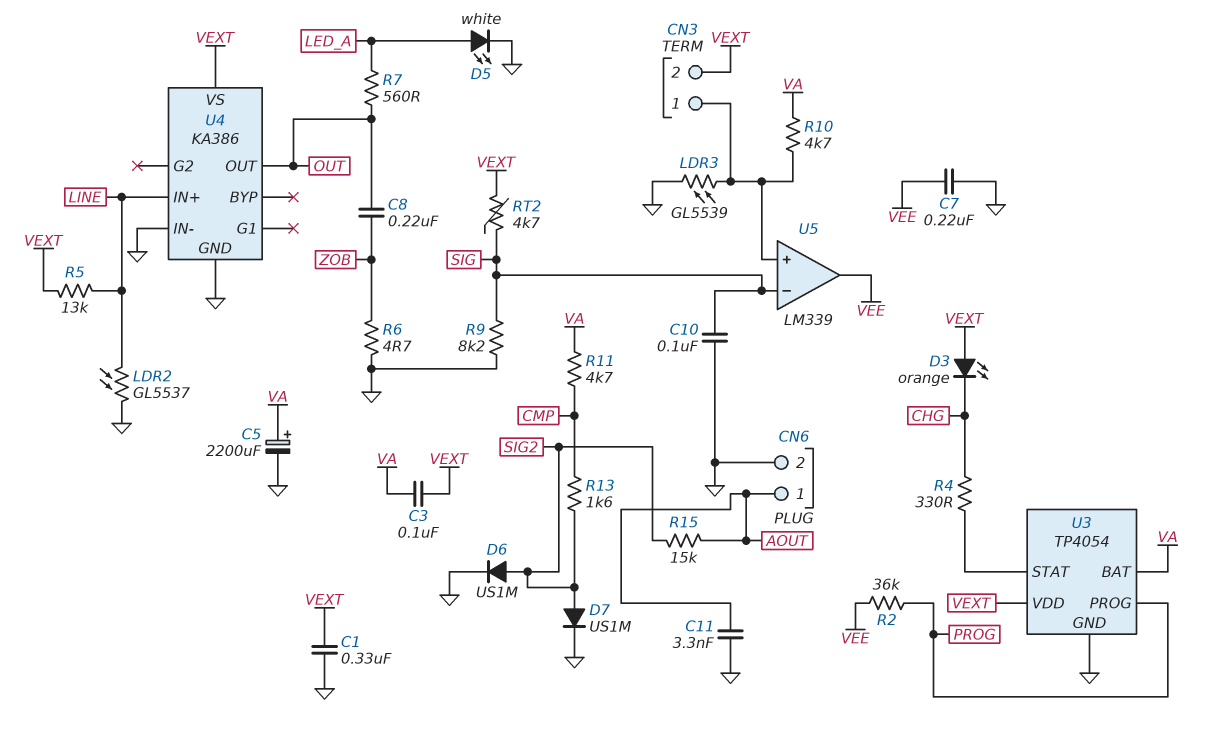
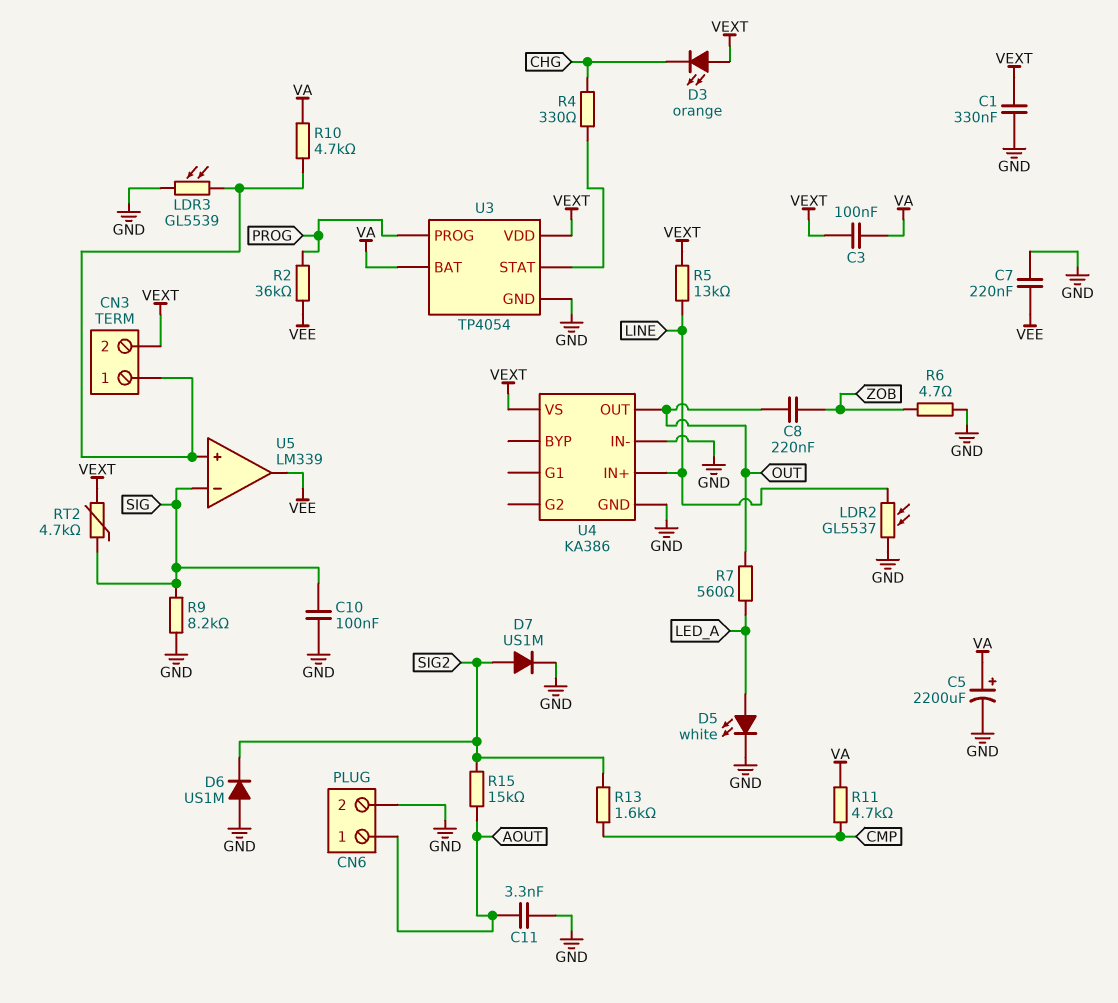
D6: diode US1M (A SIG2, K GND) -> diode US1M (A GND, K SIG2)

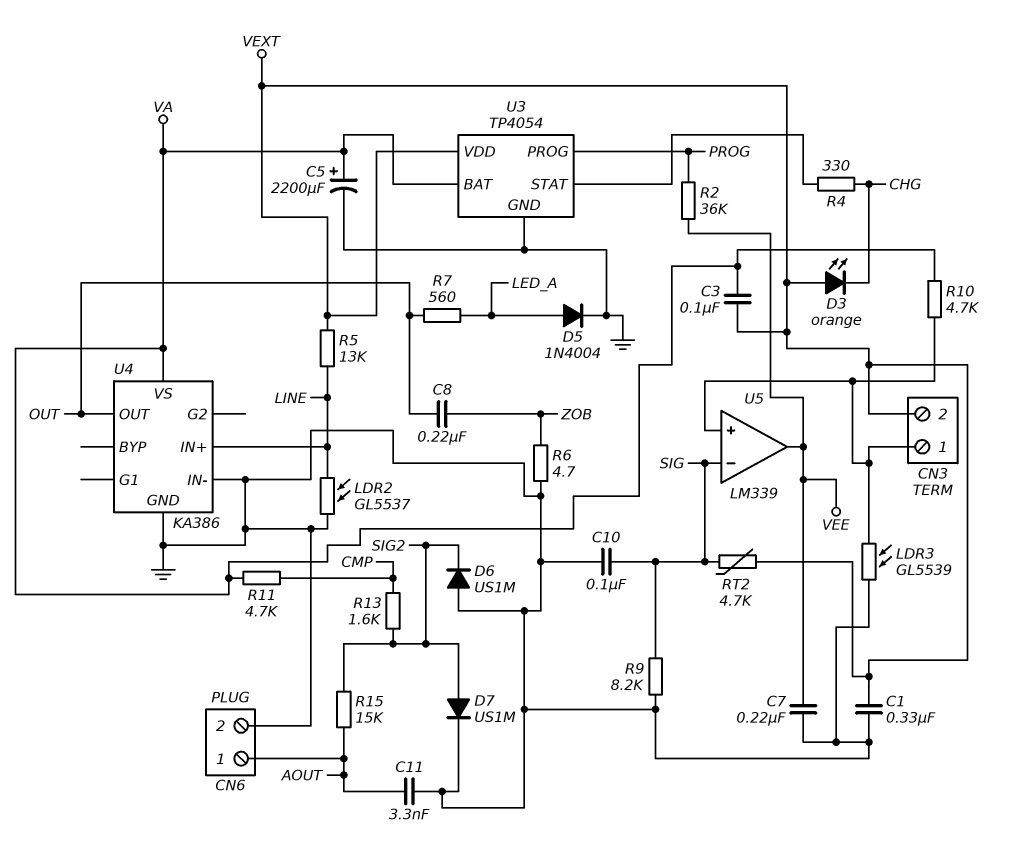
D5: LED white (A LED_A, K GND) -> diode 1N4004 (A LED_A, K GND)
U4 pin VS: VEXT -> VA

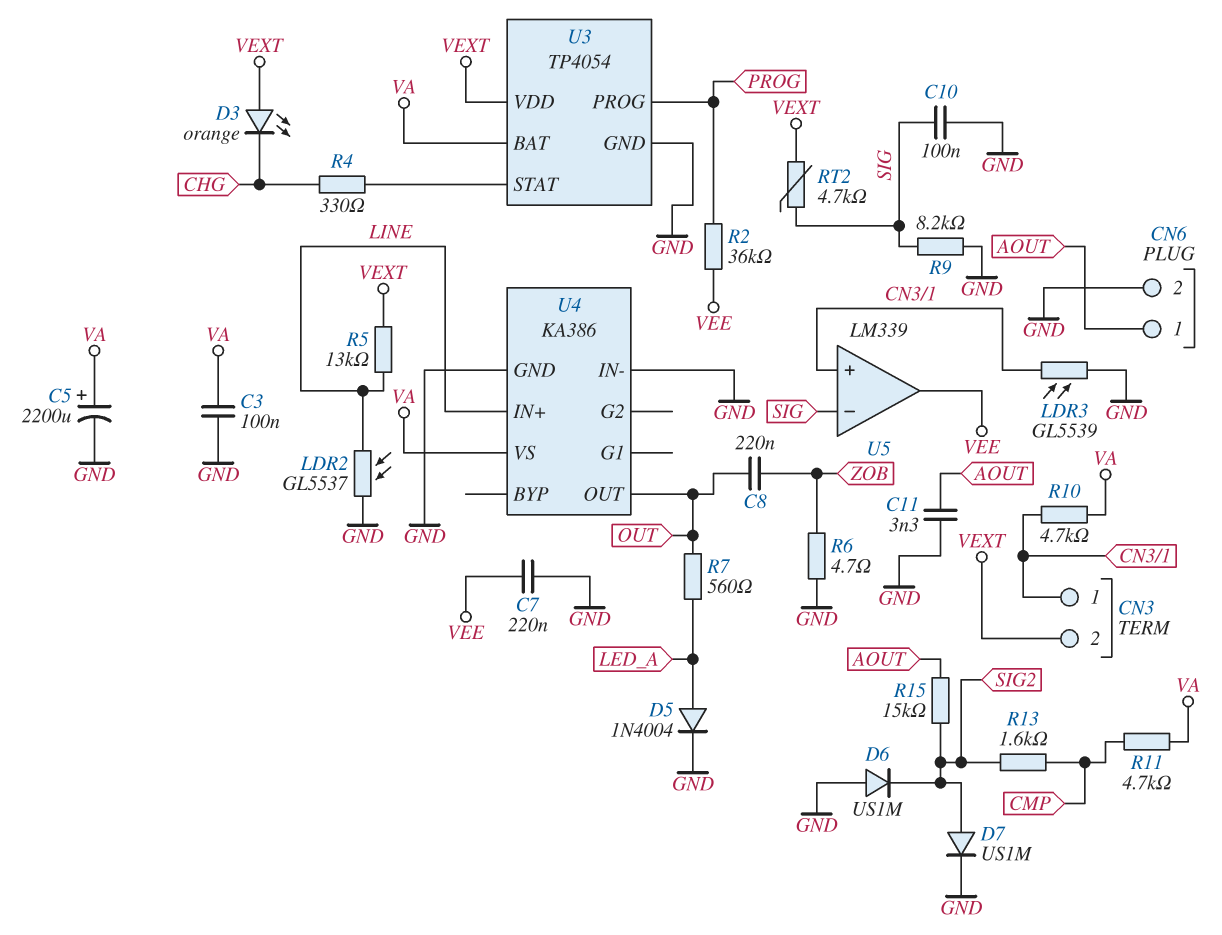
C1: 330nF (GND, VEXT) -> none
C3: 100nF (VA, VEXT) -> 100nF (GND, VA)

